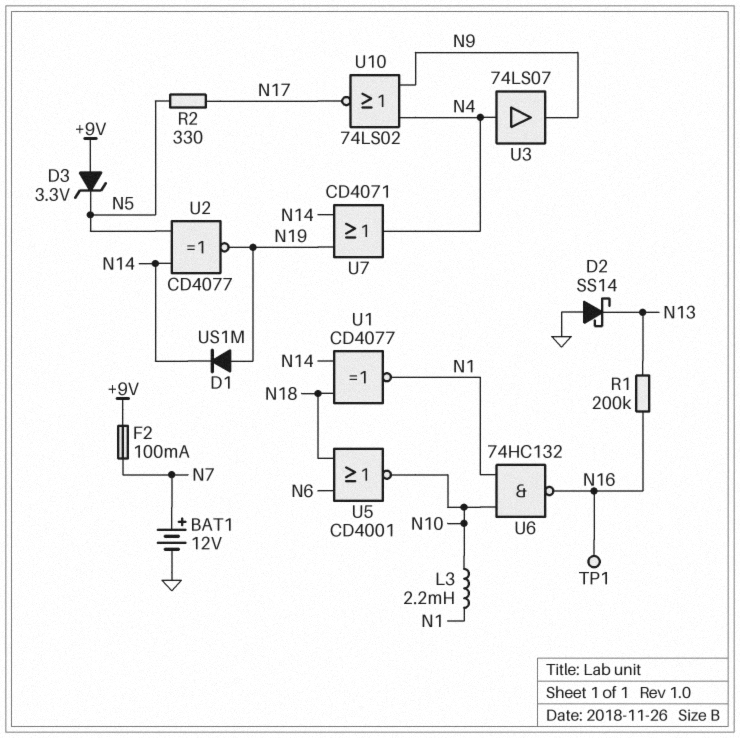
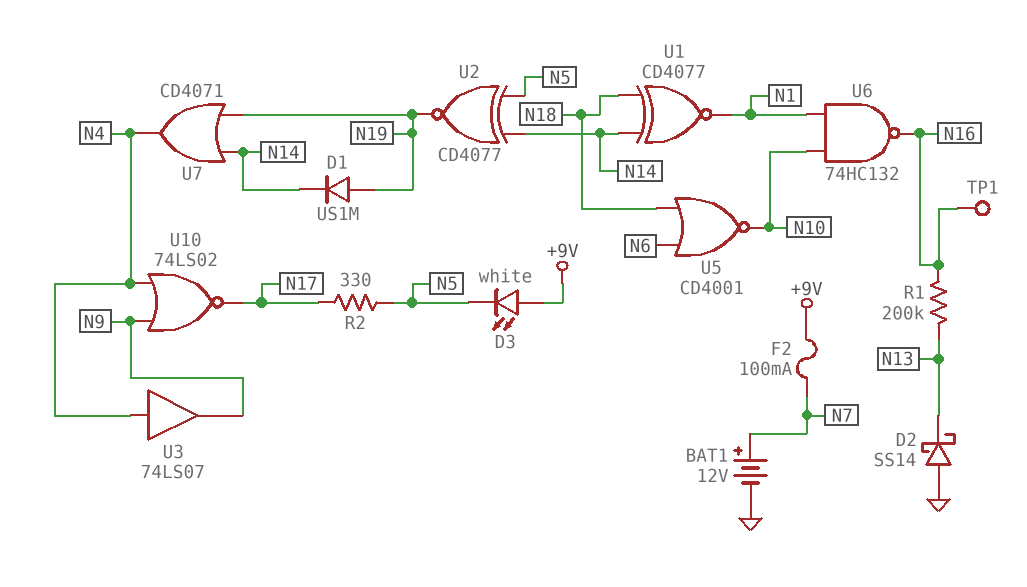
D3: zener 3.3V (A +9V, K N5) -> LED white (A +9V, K N5)
L3: 2.2mH (N1, N10) -> none

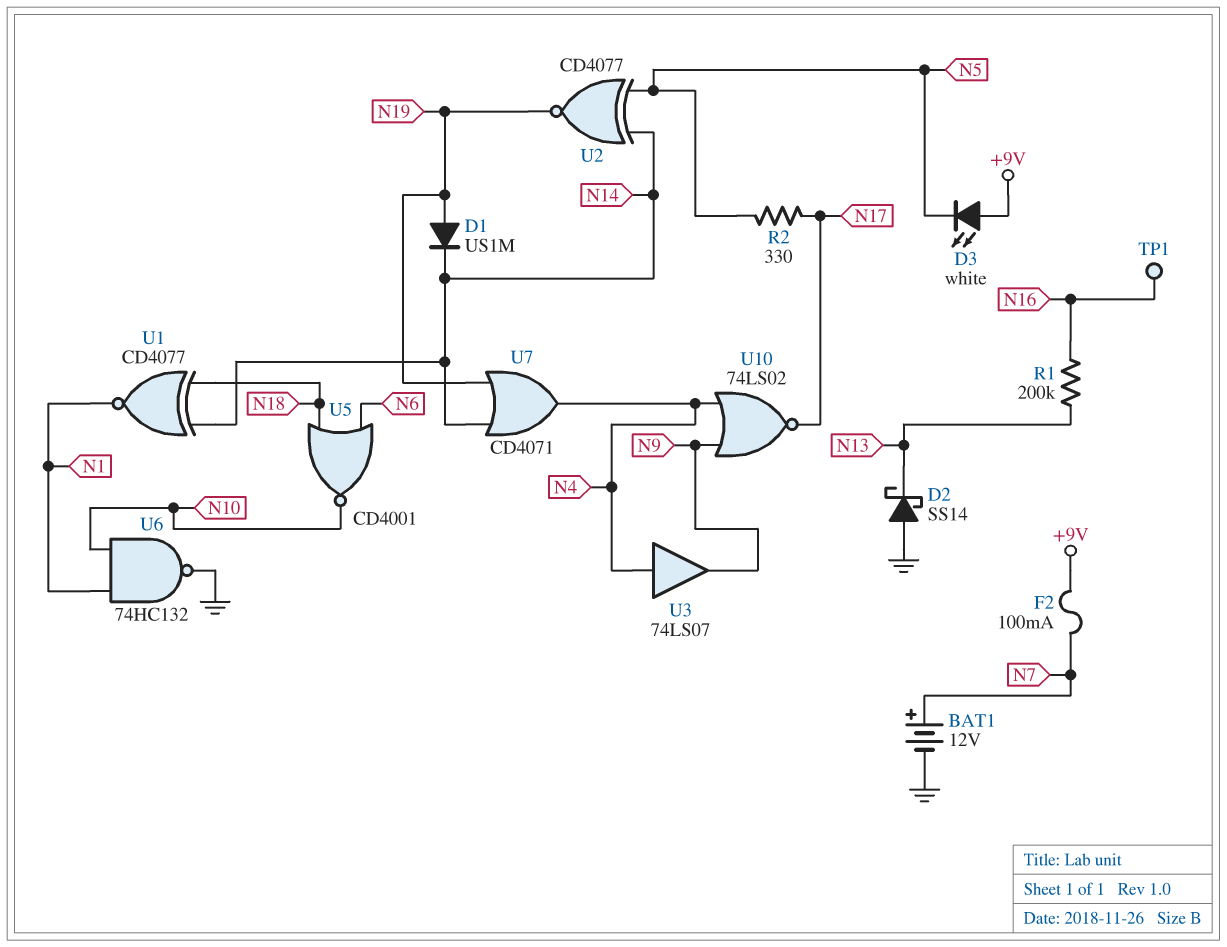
U6: NAND 74HC132 (in N1, in N10, out N16) -> NAND 74HC132 (in N1, in N10, out GND)

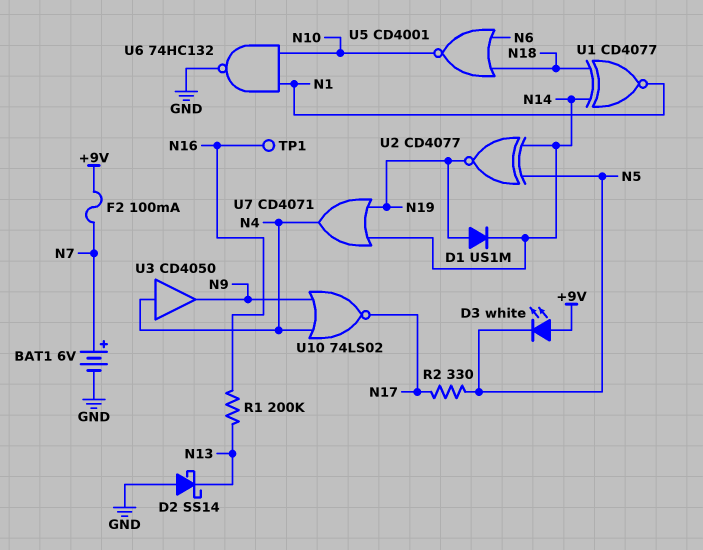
BAT1: 12V (plus N7, minus GND) -> 6V (plus N7, minus GND)
U3: buffer 74LS07 (in N4, out N9) -> buffer CD4050 (in N4, out N9)

